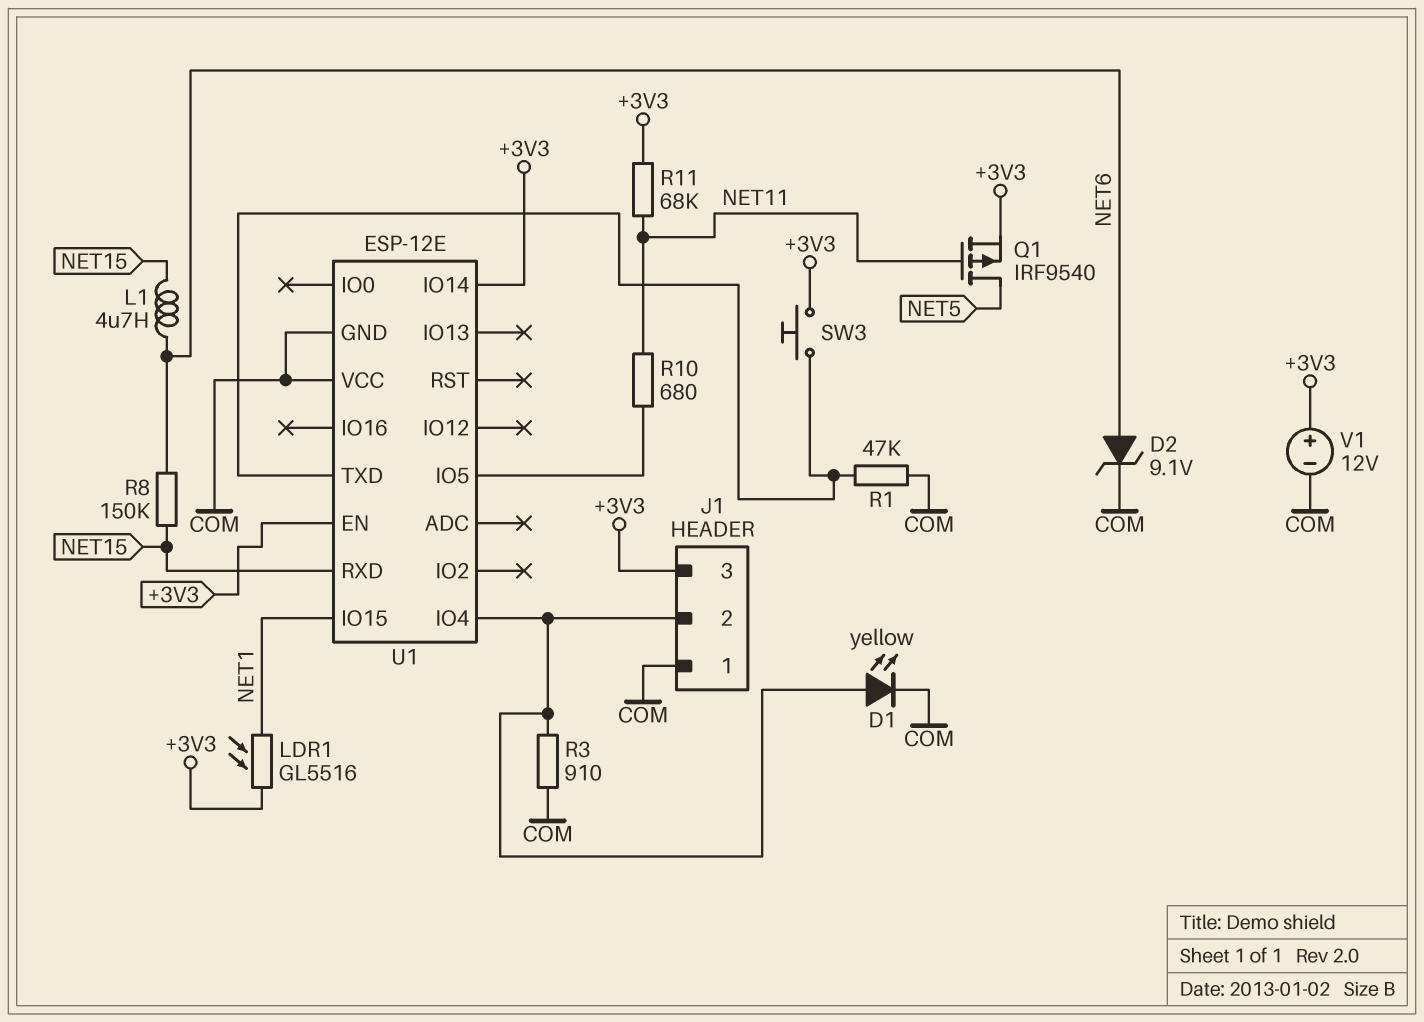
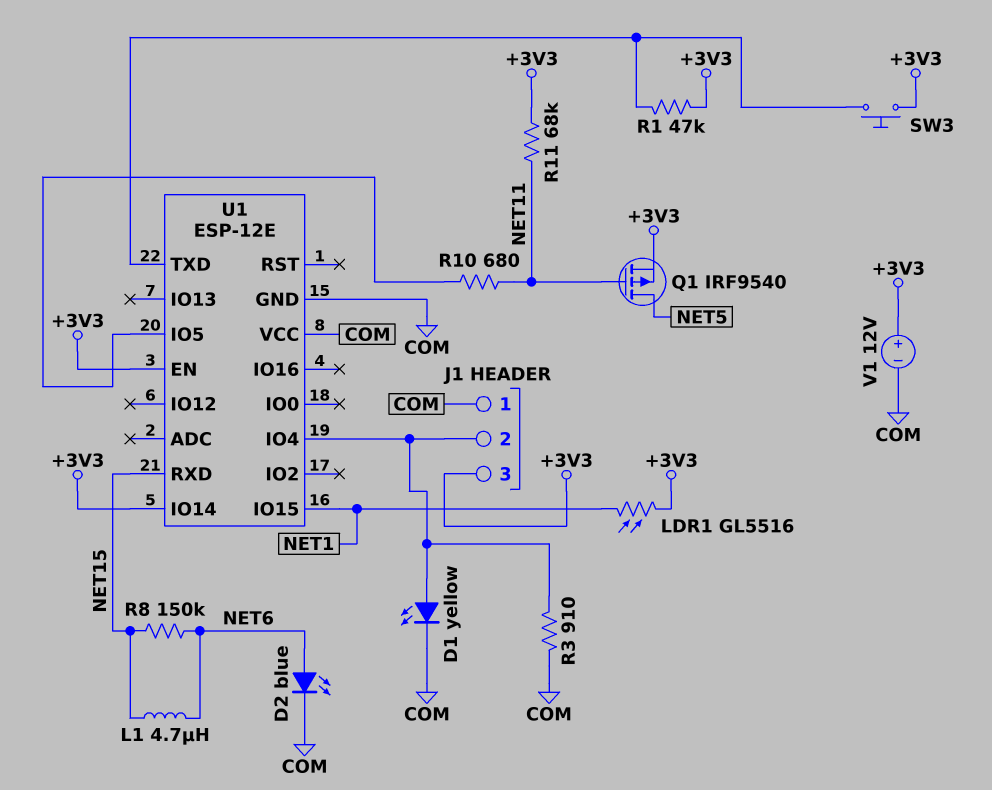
D2: zener 9.1V (A NET6, K COM) -> LED blue (A NET6, K COM)
R1: 47k (COM, U1/TXD) -> 47k (+3V3, U1/TXD)

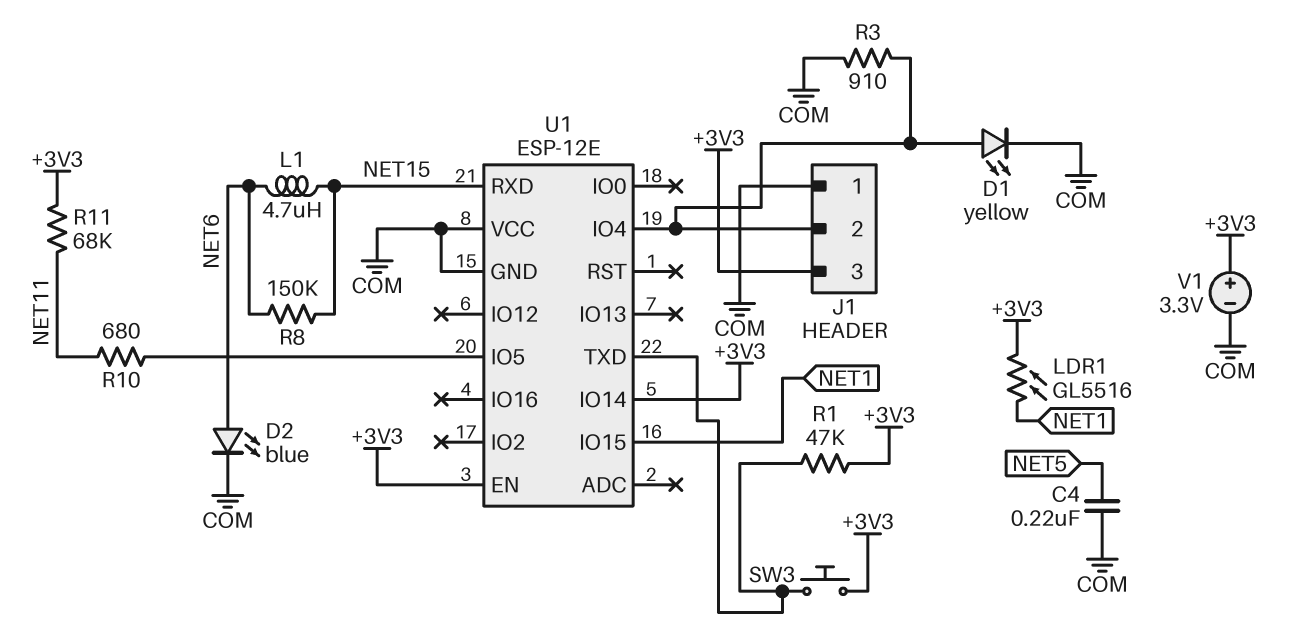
C4: none -> 220nF (COM, NET5)
Q1: PMOS IRF9540 (G NET11, D NET5, S +3V3) -> none
V1: 12V (plus +3V3, minus COM) -> 3.3V (plus +3V3, minus COM)

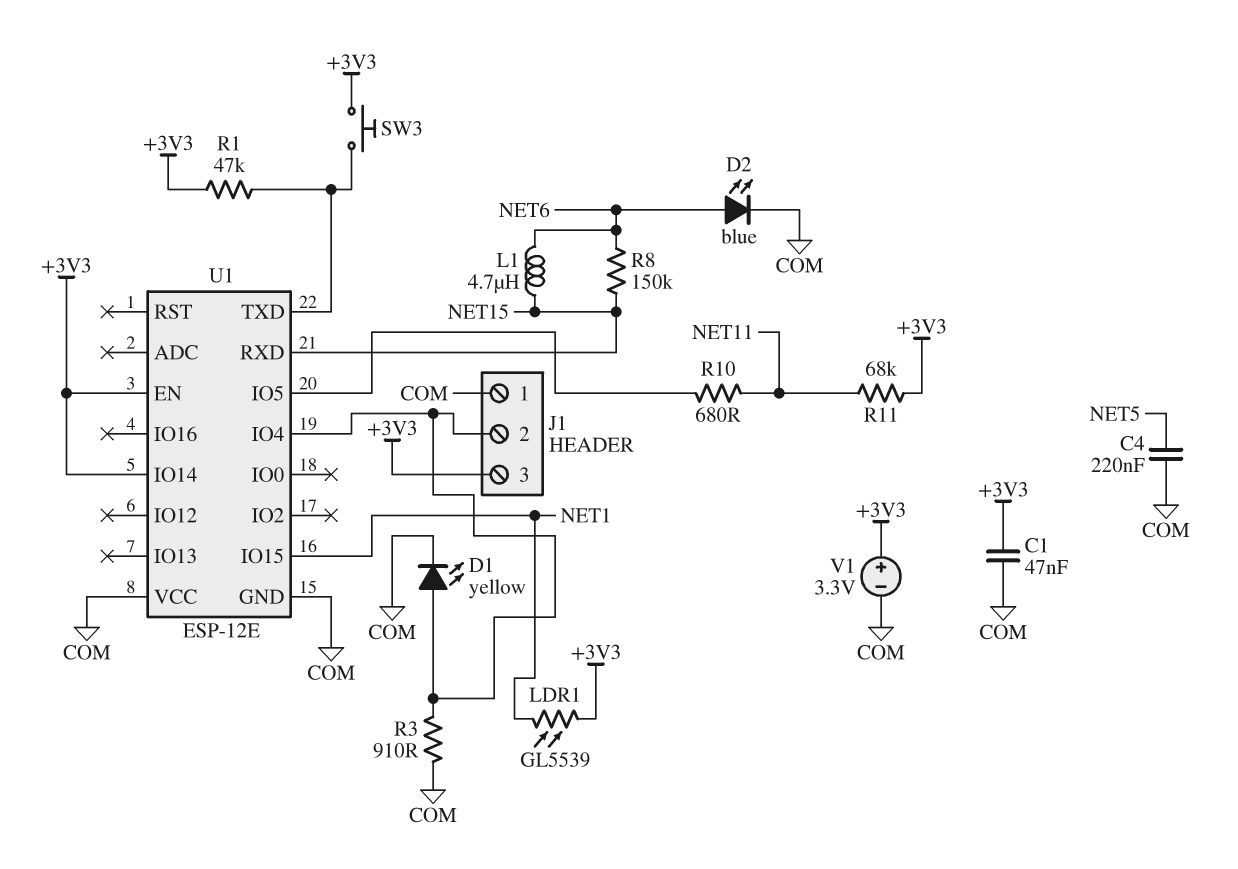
C1: none -> 47nF (+3V3, COM)
LDR1: GL5516 (+3V3, NET1) -> GL5539 (+3V3, NET1)

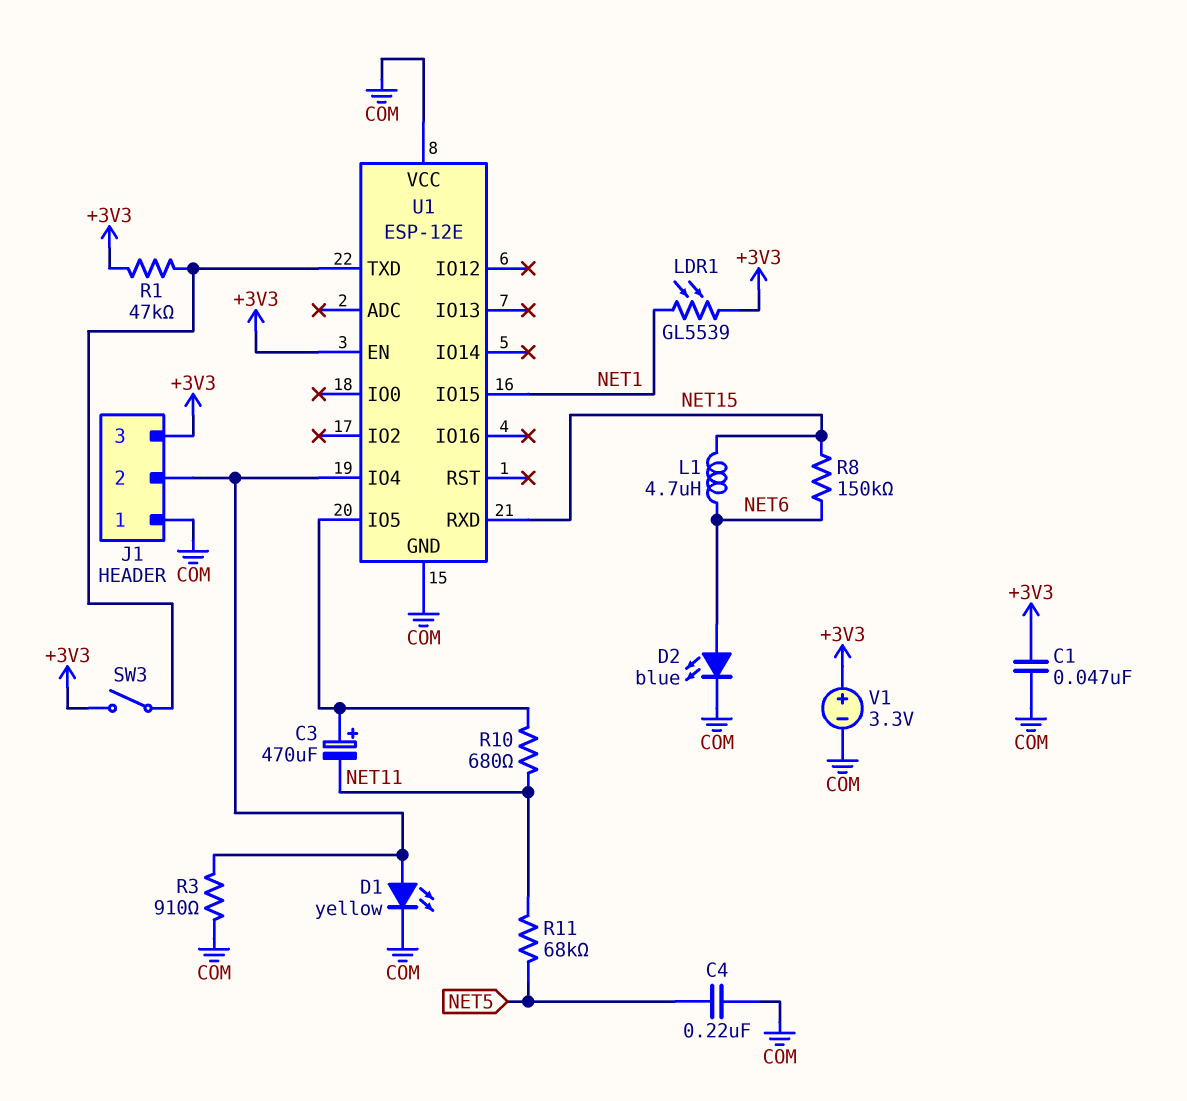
C3: none -> 470uF (plus U1/IO5, minus NET11)
R11: 68k (+3V3, NET11) -> 68k (NET5, NET11)
SW3: button (+3V3, U1/TXD) -> switch (+3V3, U1/TXD)
U1 pin IO14: +3V3 -> none

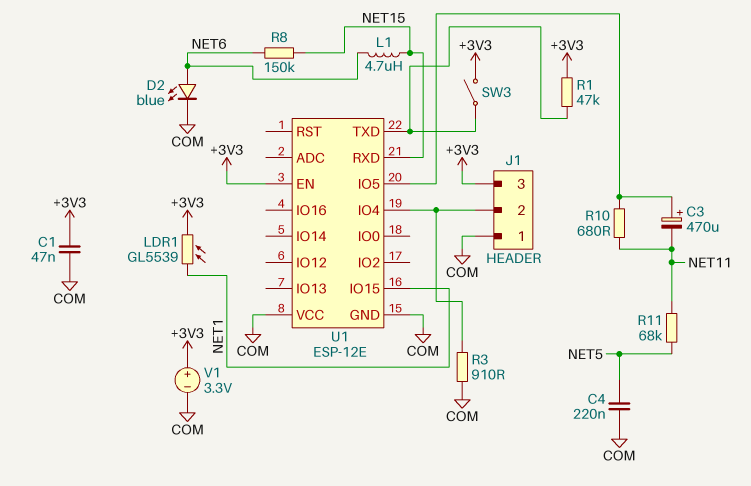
D1: LED yellow (A J1/2, K COM) -> none

